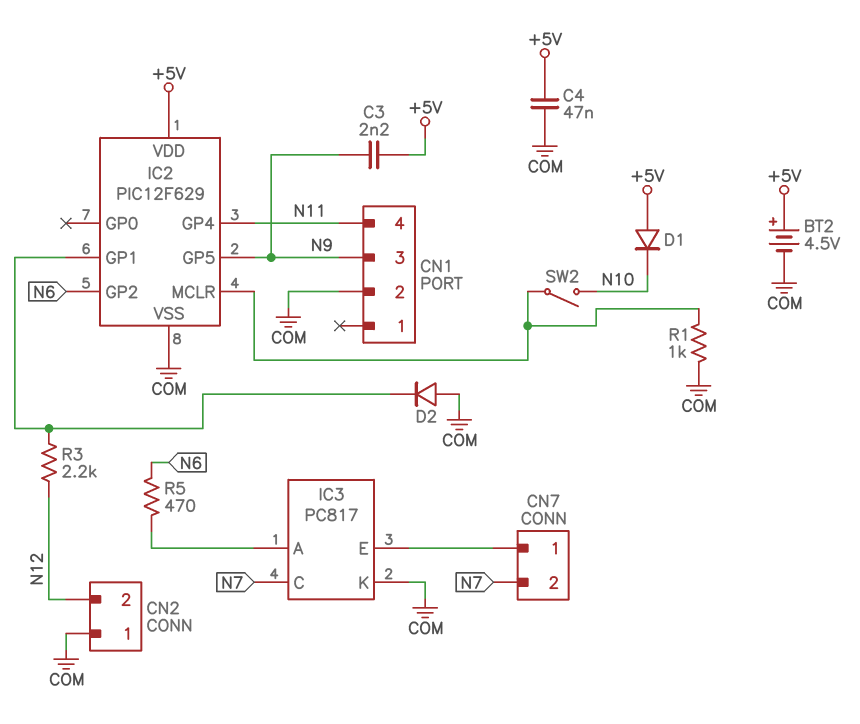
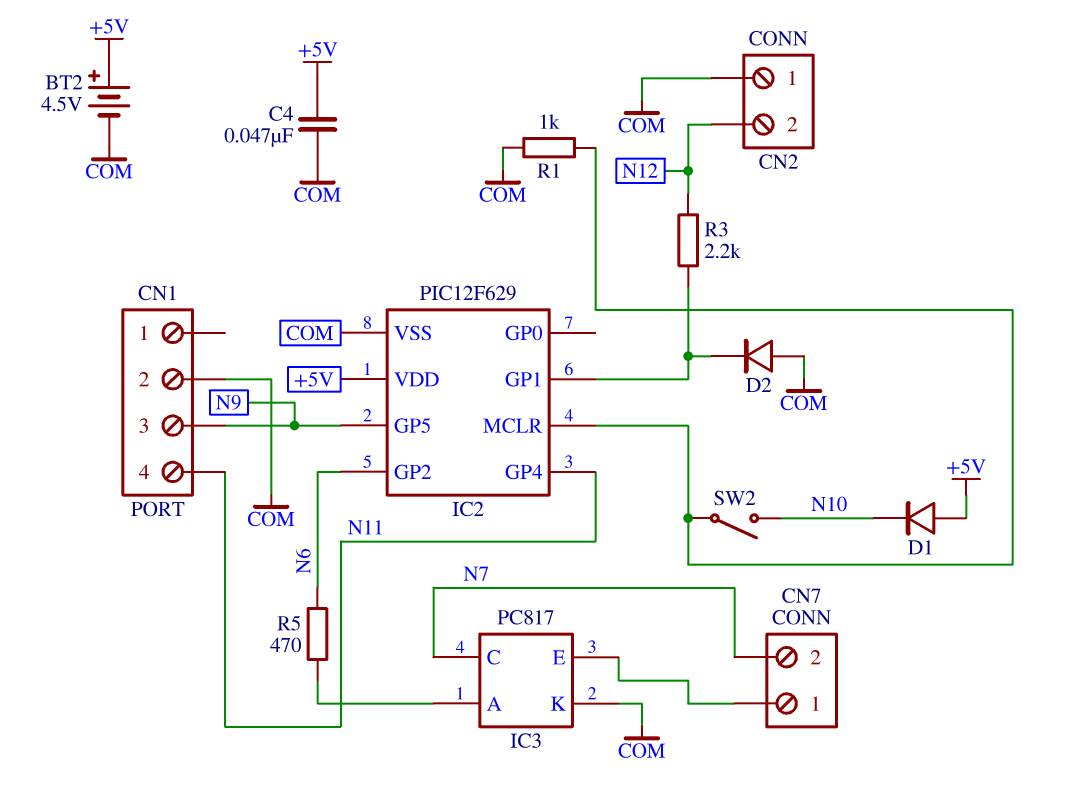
C3: 2.2nF (+5V, N9) -> none

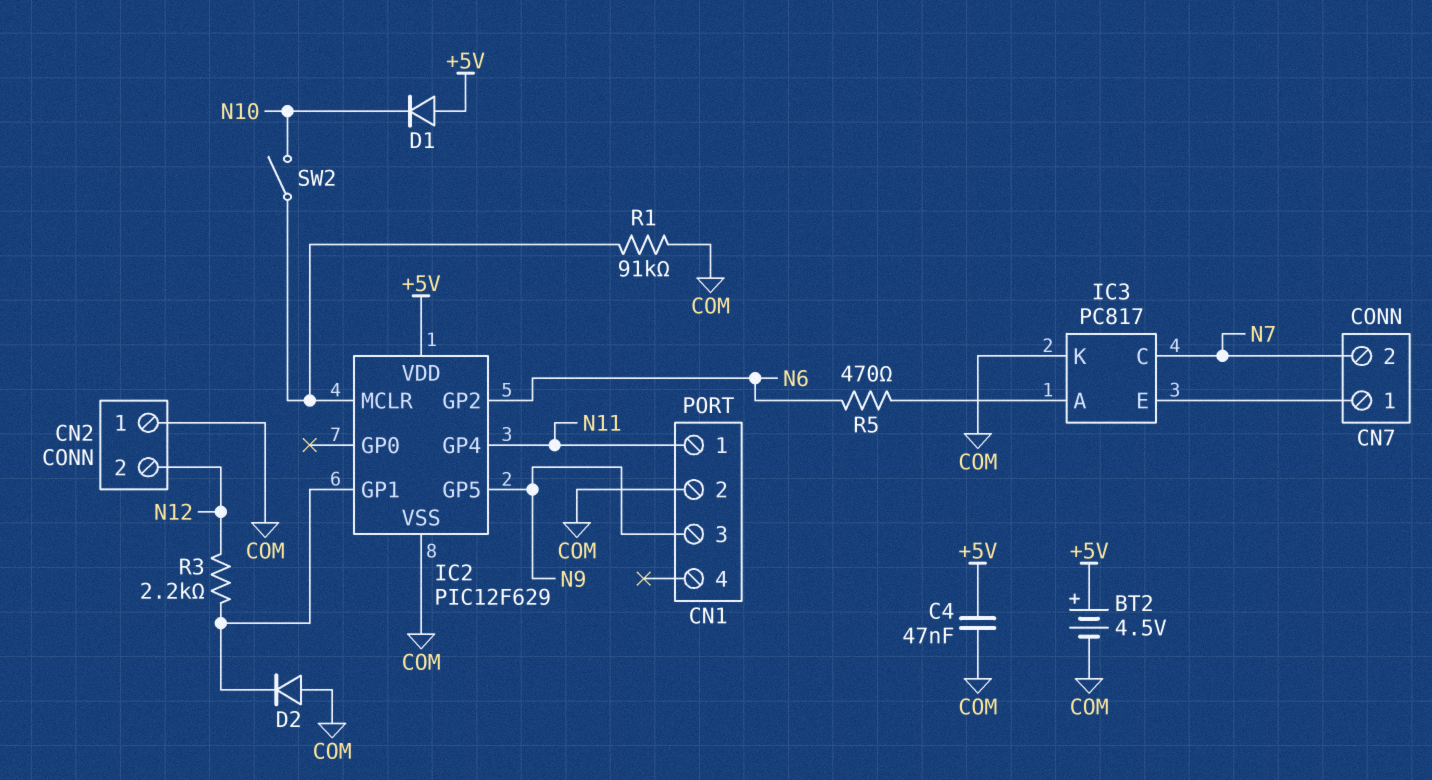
CN1 pin 1: none -> N11
CN1 pin 4: N11 -> none
R1: 1k (COM, IC2/MCLR) -> 91k (COM, IC2/MCLR)

